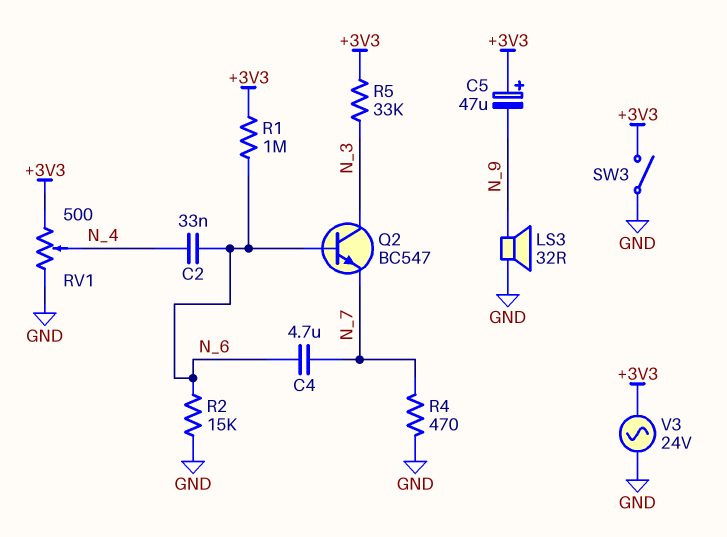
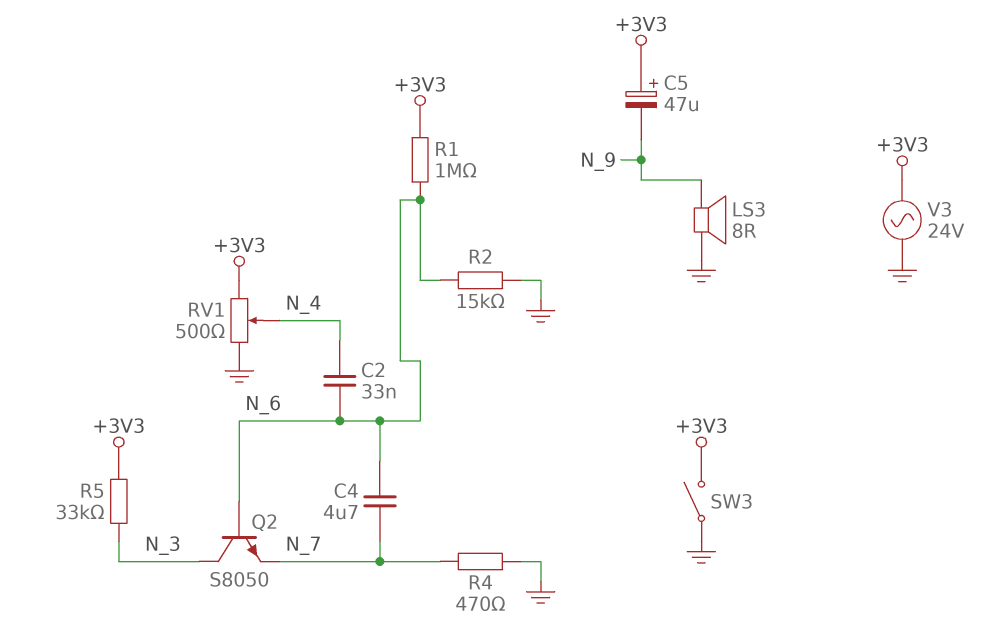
LS3: speaker 32R (GND, N_9) -> speaker 8R (GND, N_9)
Q2: NPN BC547 (B N_6, C N_3, E N_7) -> NPN S8050 (B N_6, C N_3, E N_7)

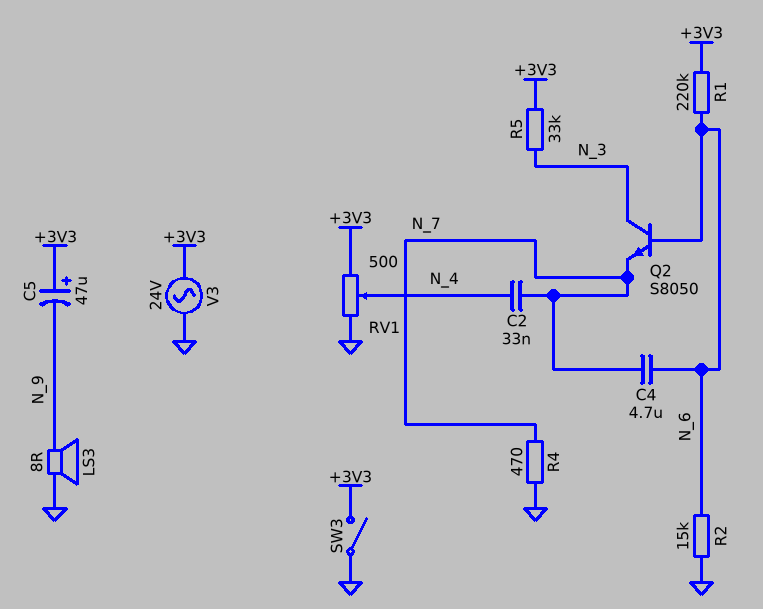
C2: 33nF (N_4, N_6) -> 33nF (N_4, N_7)
R1: 1M (+3V3, N_6) -> 220k (+3V3, N_6)

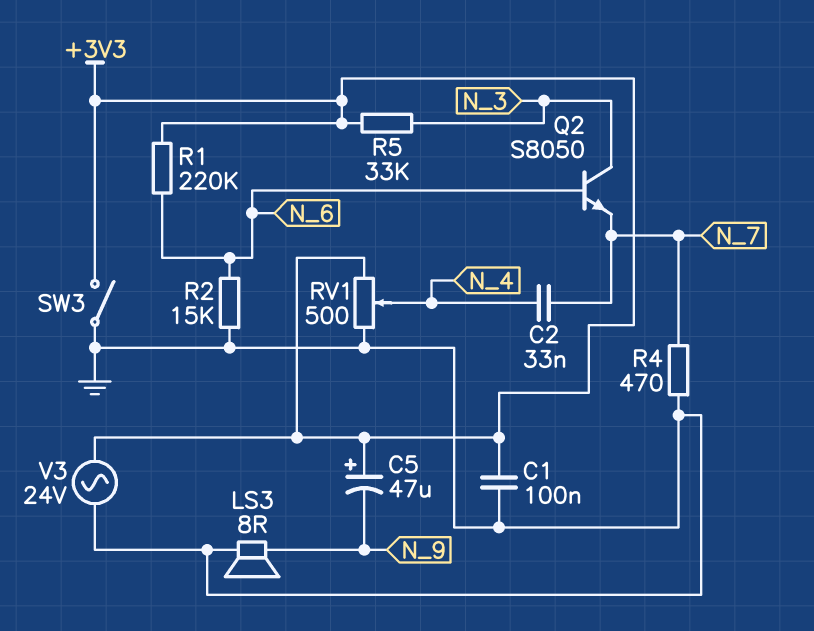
C1: none -> 100nF (+3V3, GND)
C4: 4.7uF (N_6, N_7) -> none

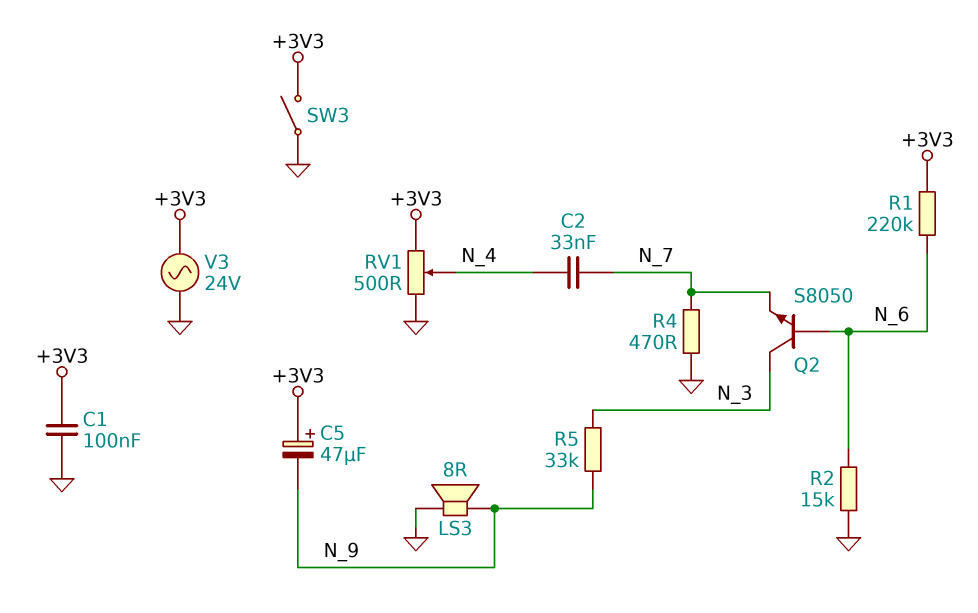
R5: 33k (+3V3, N_3) -> 33k (N_3, N_9)

